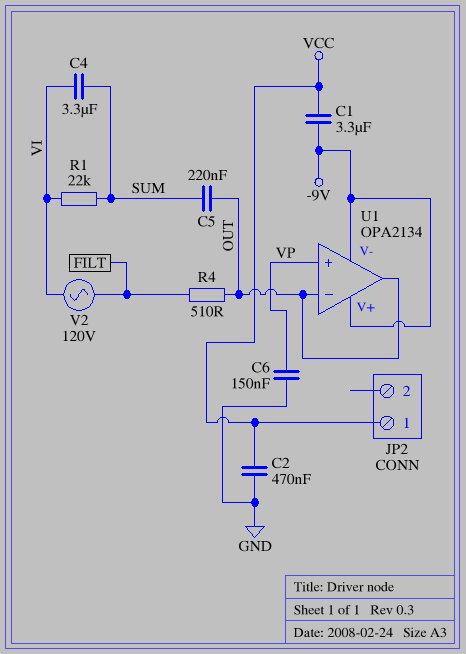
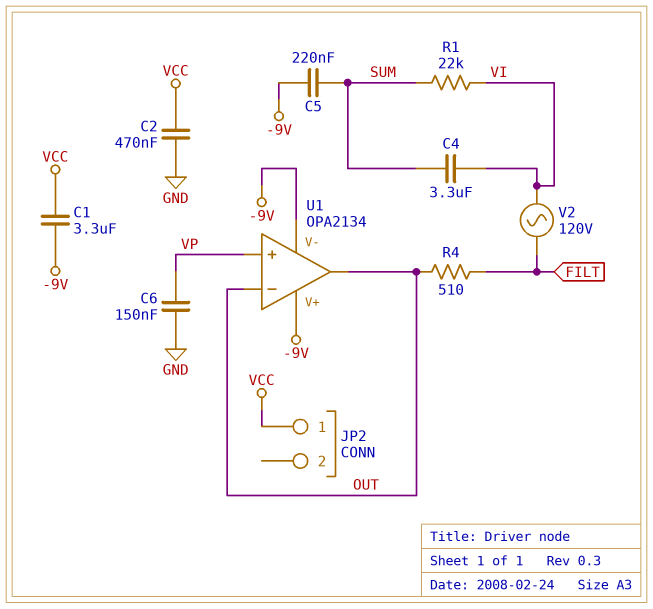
C5: 220nF (OUT, SUM) -> 220nF (-9V, SUM)

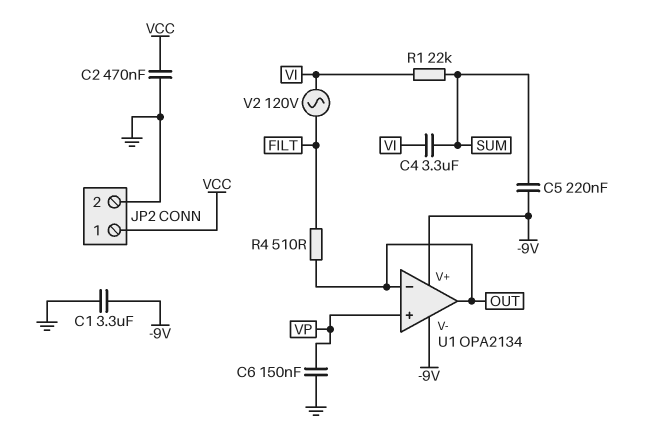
C1: 3.3uF (-9V, VCC) -> 3.3uF (-9V, GND)
JP2 pin 2: none -> GND

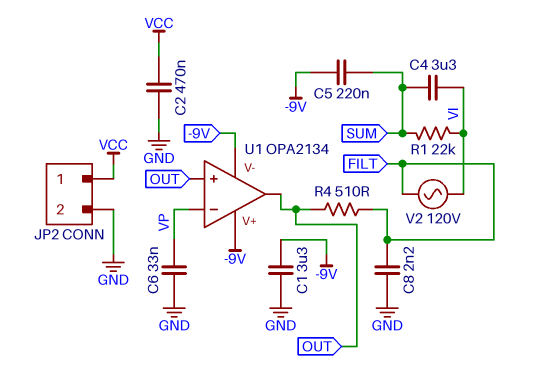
C6: 150nF (GND, VP) -> 33nF (GND, VP)
C8: none -> 2.2nF (FILT, GND)
U1 pin in+: VP -> OUT
U1 pin in-: OUT -> VP

